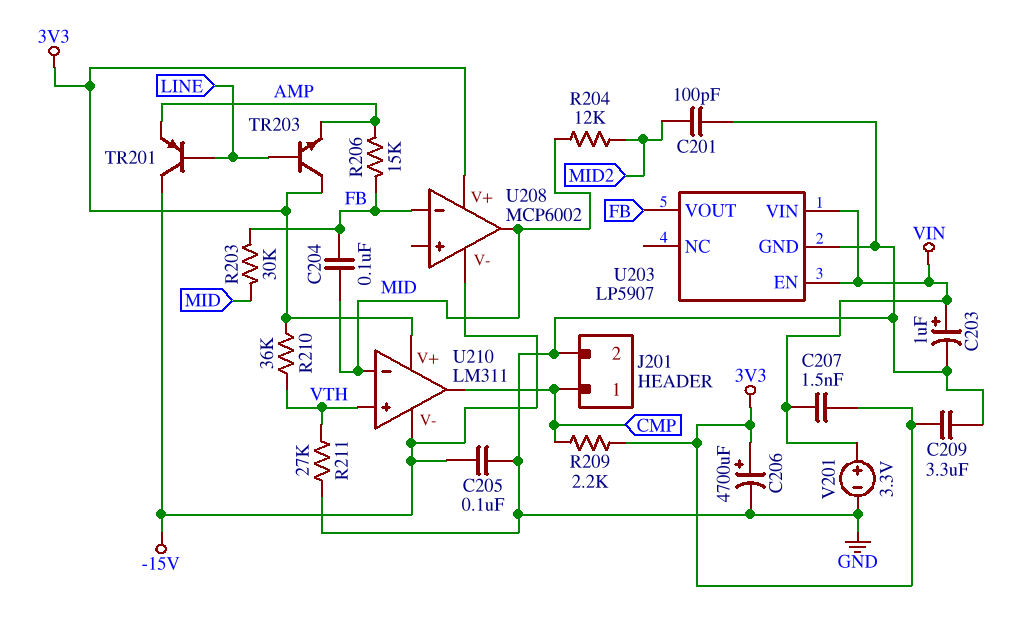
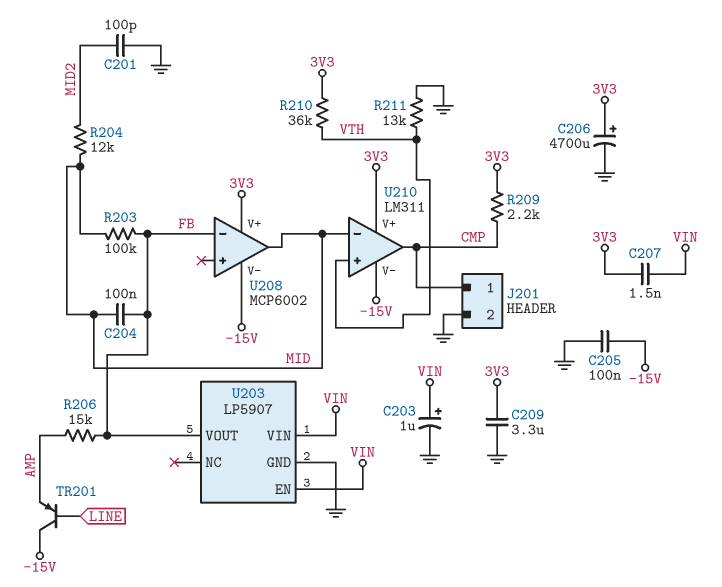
R203: 30k (FB, MID) -> 100k (FB, MID)
R211: 27k (GND, VTH) -> 13k (GND, VTH)
TR203: NPN (B LINE, C 3V3, E AMP) -> none
V201: 3.3V (plus VIN, minus GND) -> none

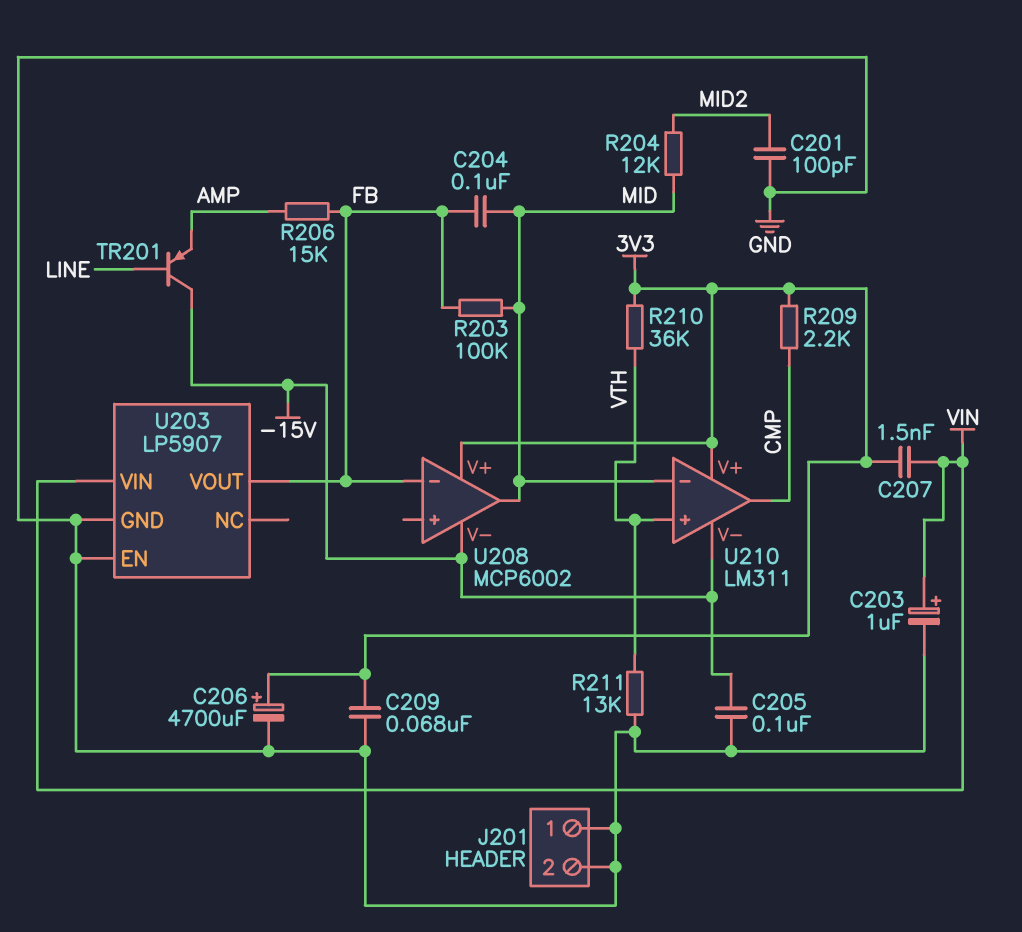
C209: 3.3uF (3V3, GND) -> 68nF (3V3, GND)
J201 pin 1: CMP -> GND
U203 pin EN: VIN -> GND

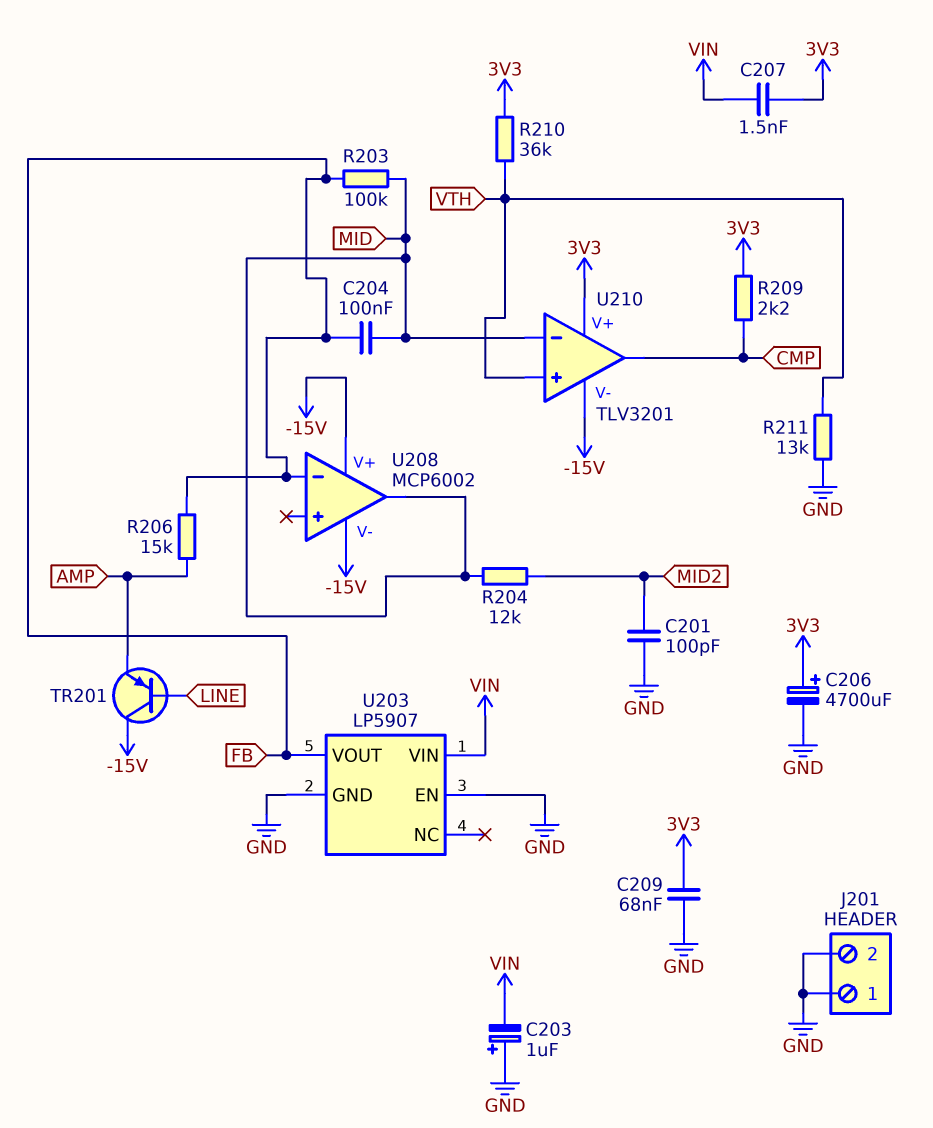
C203: 1uF (plus VIN, minus GND) -> 1uF (plus GND, minus VIN)
C205: 100nF (-15V, GND) -> none
U208 pin V+: 3V3 -> -15V
U210: LM311 -> TLV3201

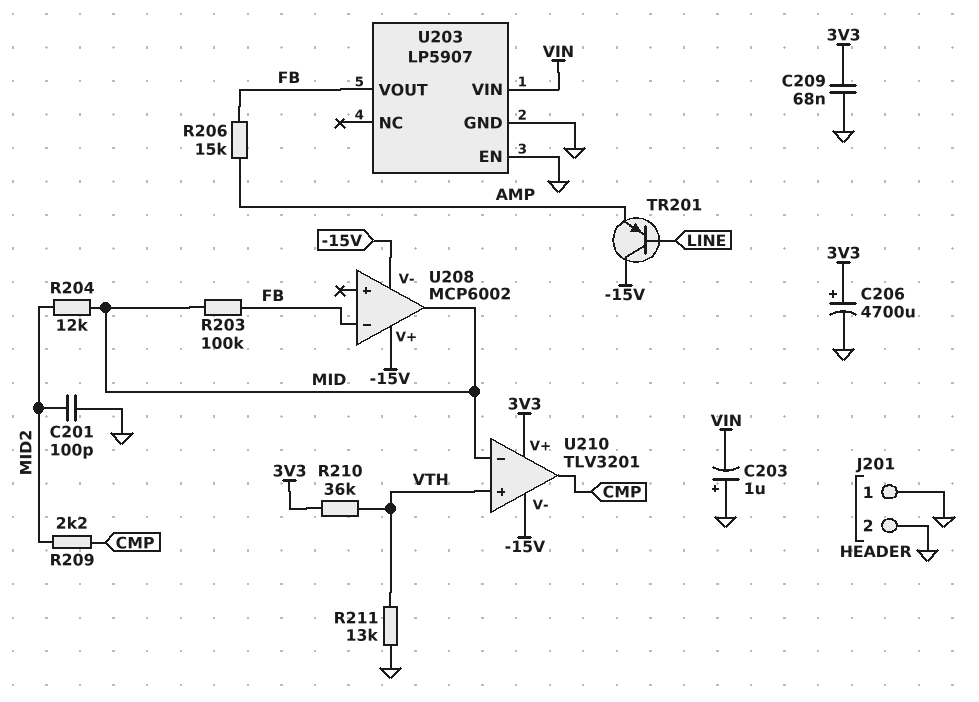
C204: 100nF (FB, MID) -> none
C207: 1.5nF (3V3, VIN) -> none
R209: 2.2k (3V3, CMP) -> 2.2k (CMP, MID2)

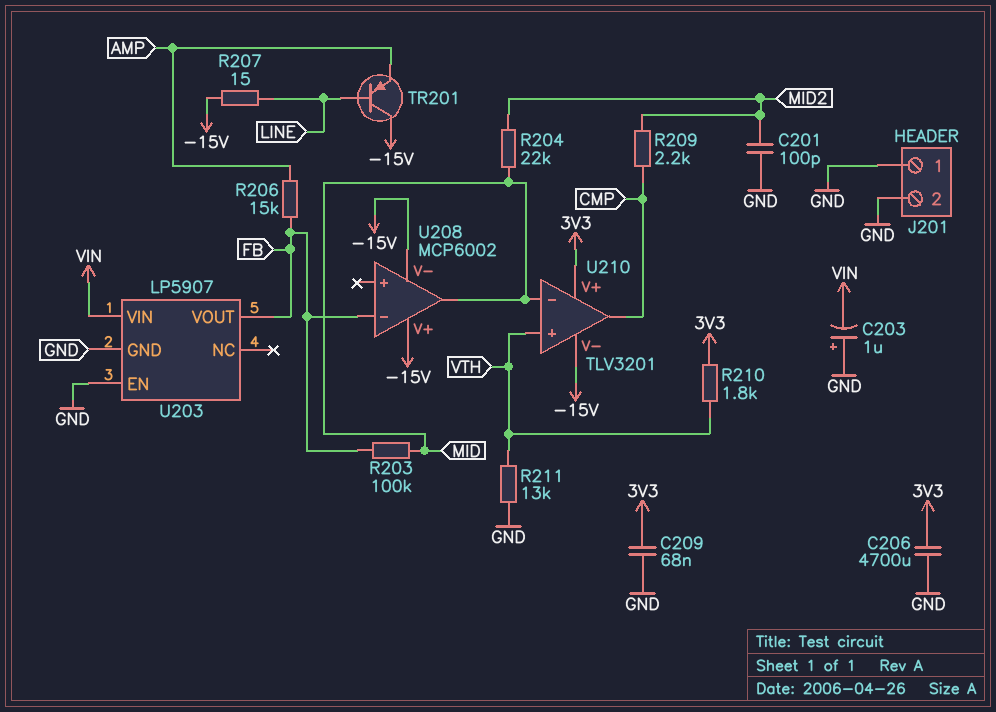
C206: 4700uF (plus 3V3, minus GND) -> 4700uF (3V3, GND)
R204: 12k (MID, MID2) -> 22k (MID, MID2)
R207: none -> 15 (-15V, LINE)
R210: 36k (3V3, VTH) -> 1.8k (3V3, VTH)

